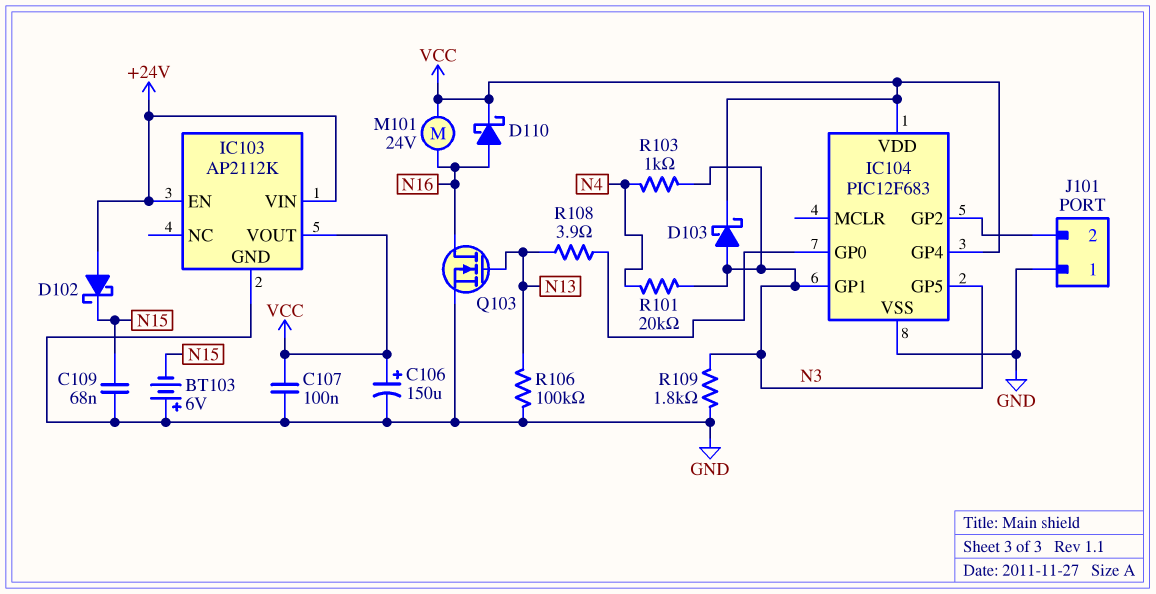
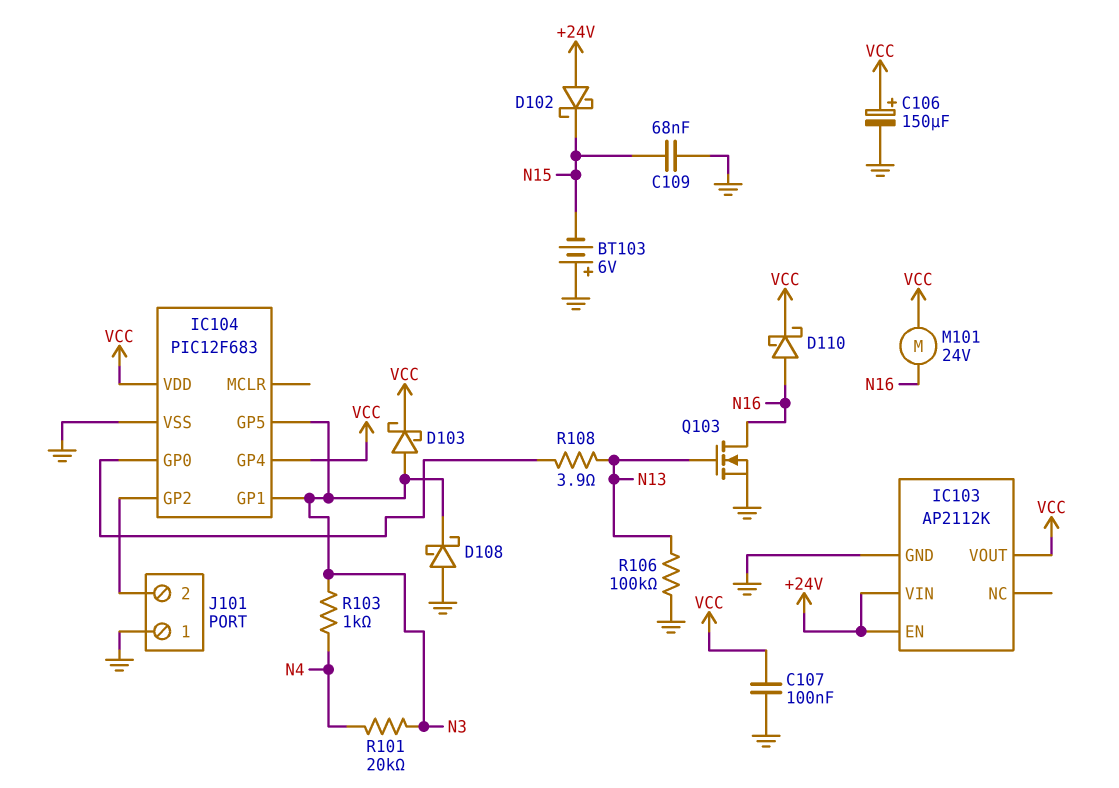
D108: none -> schottky (A GND, K N3)
R109: 1.8k (GND, N3) -> none

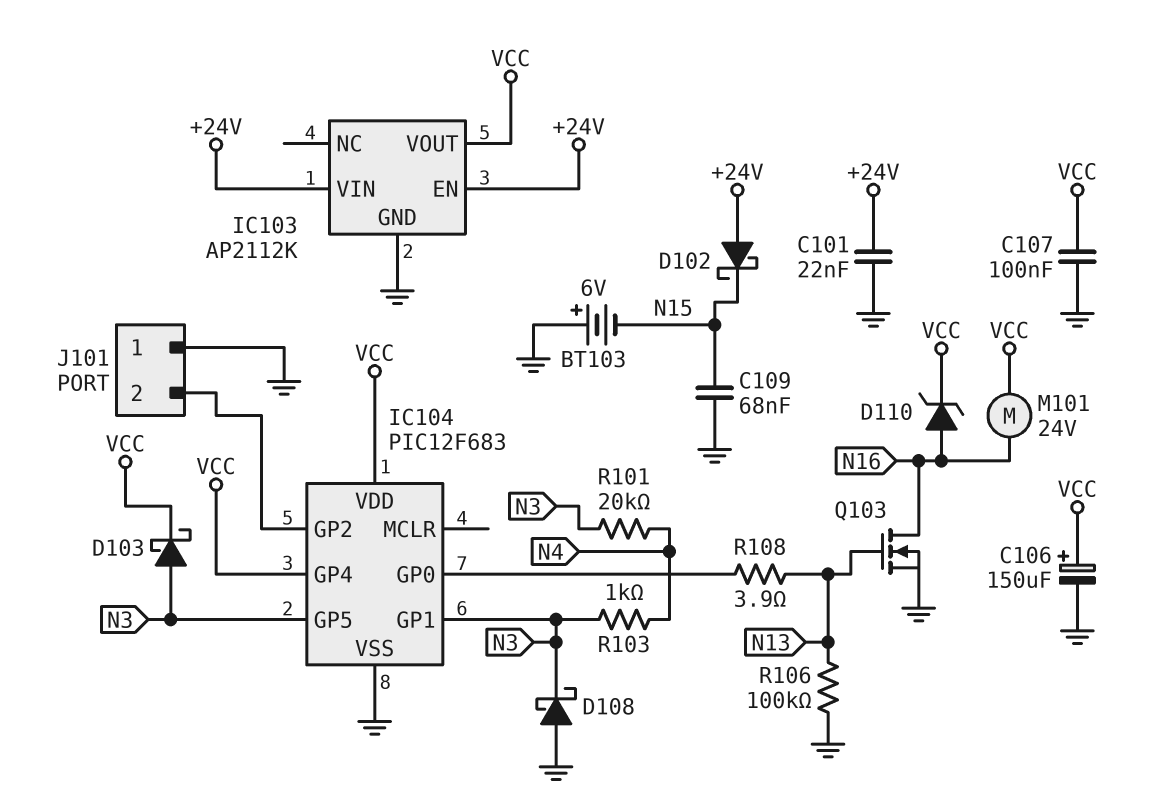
C101: none -> 22nF (+24V, GND)
D110: schottky (A N16, K VCC) -> zener (A N16, K VCC)

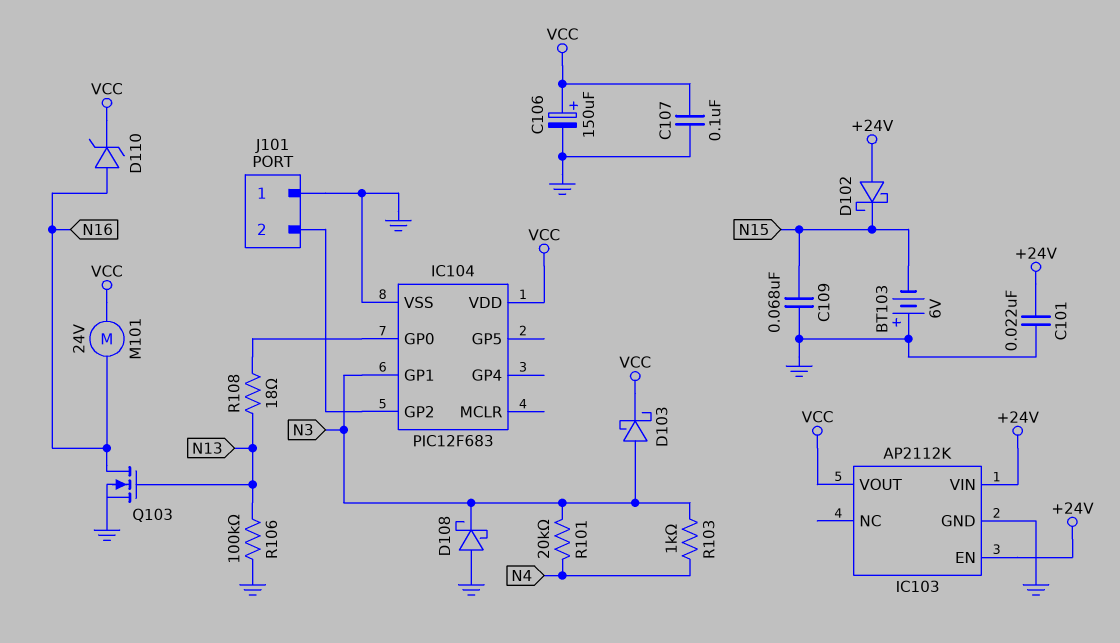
IC104 pin GP4: VCC -> none
IC104 pin GP5: N3 -> none
R108: 3.9 (IC104/GP0, N13) -> 18 (IC104/GP0, N13)

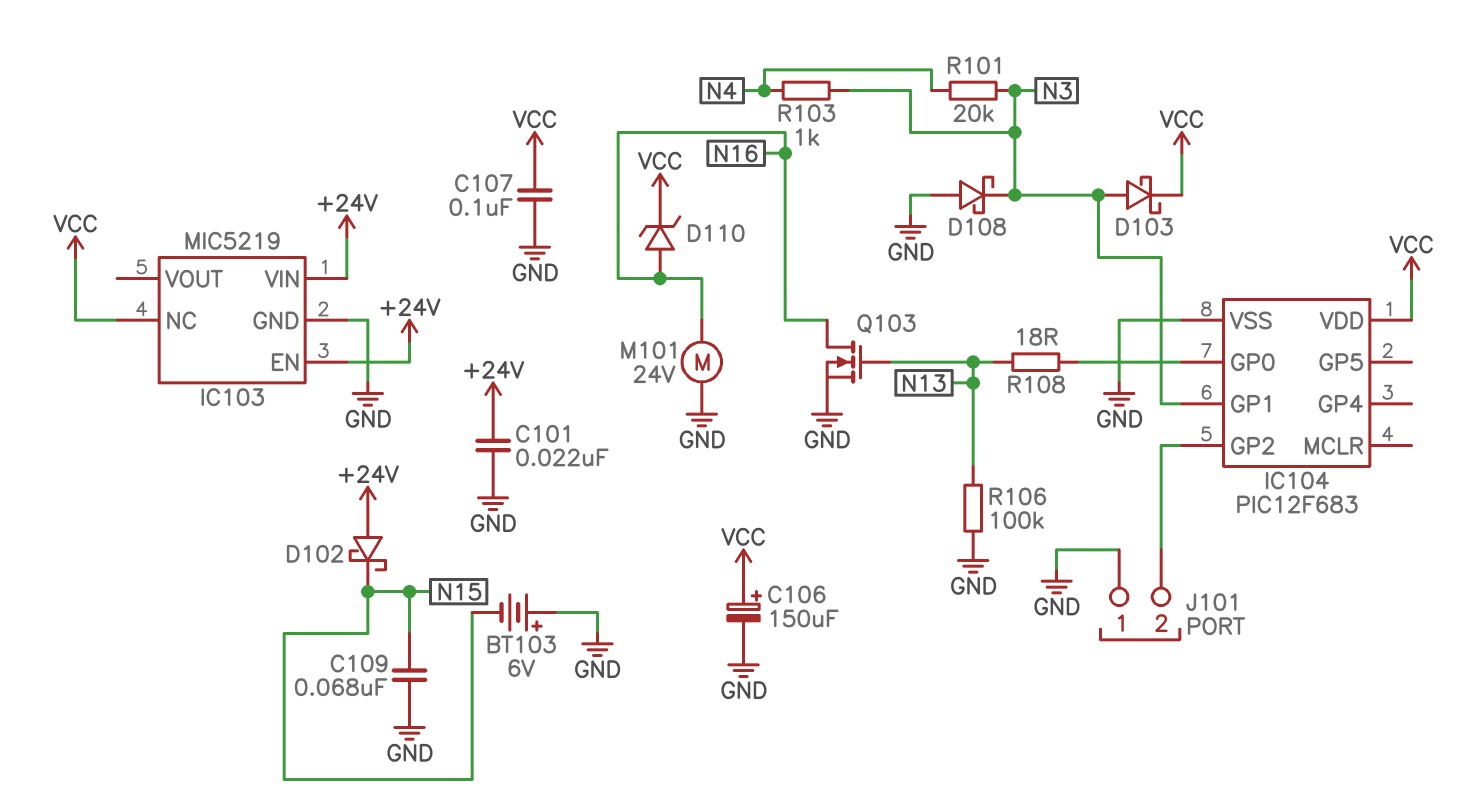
IC103: AP2112K -> MIC5219
IC103 pin NC: none -> VCC
IC103 pin VOUT: VCC -> none
M101: motor 24V (N16, VCC) -> motor 24V (GND, N16)

